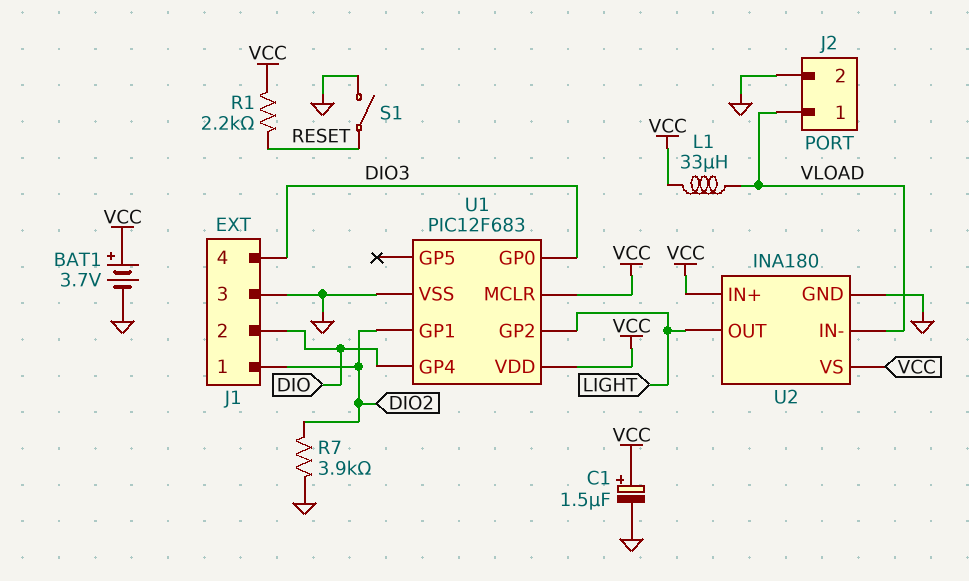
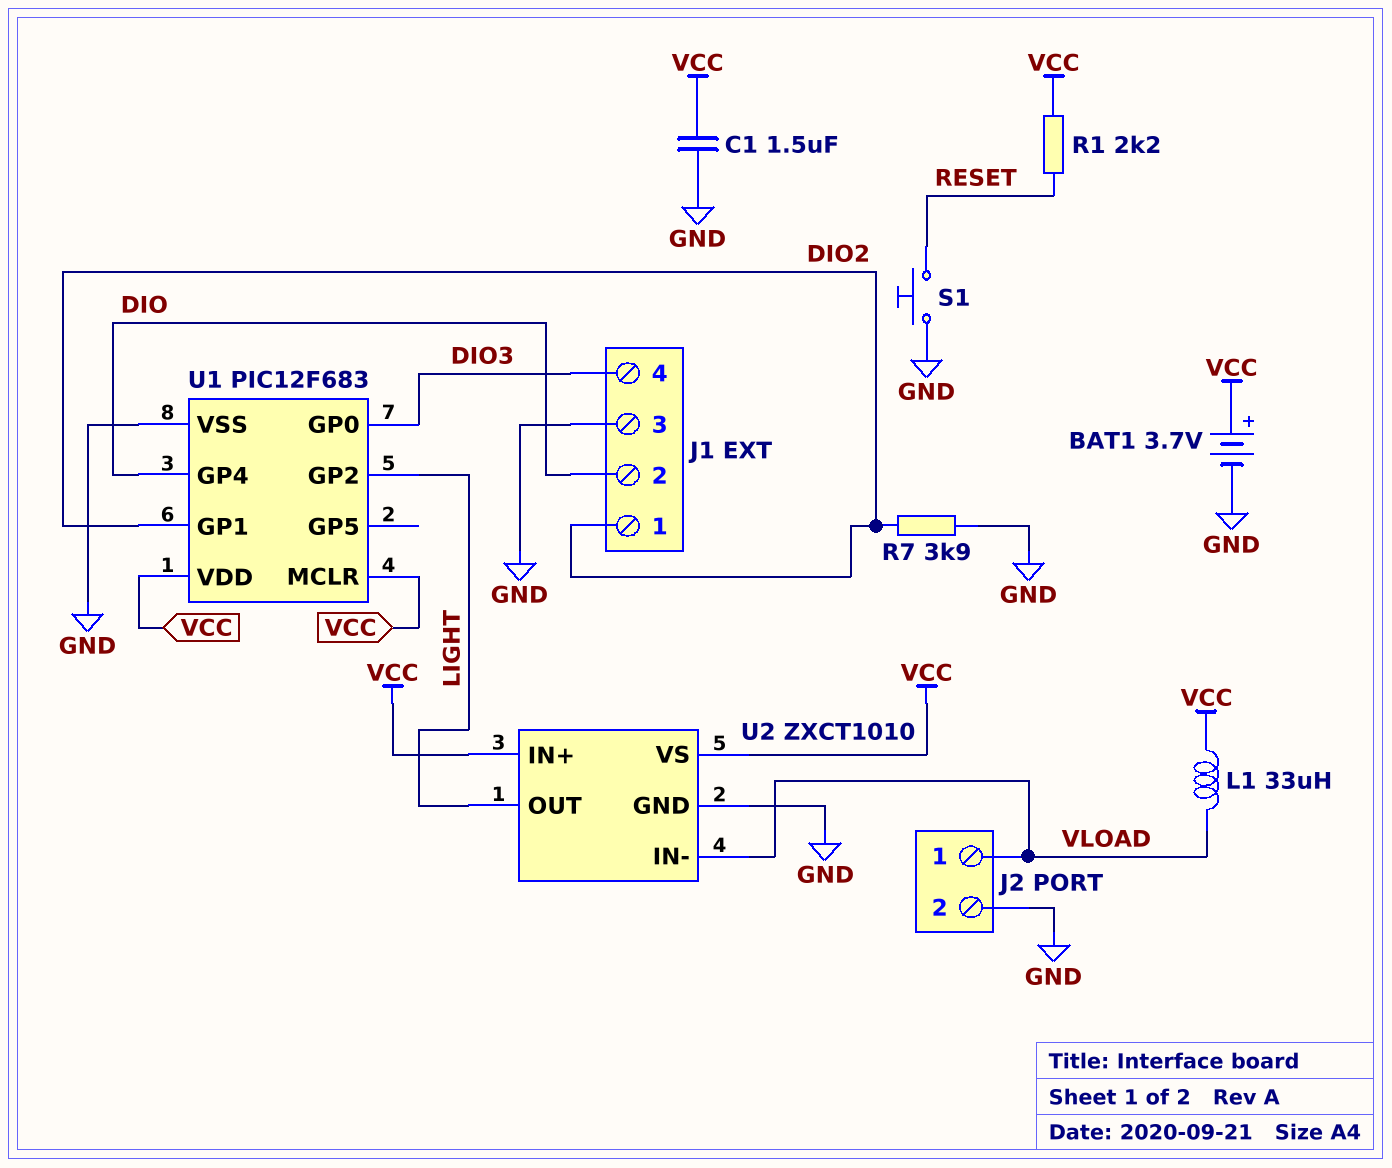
C1: 1.5uF (plus VCC, minus GND) -> 1.5uF (GND, VCC)
S1: switch (GND, RESET) -> button (GND, RESET)
U2: INA180 -> ZXCT1010

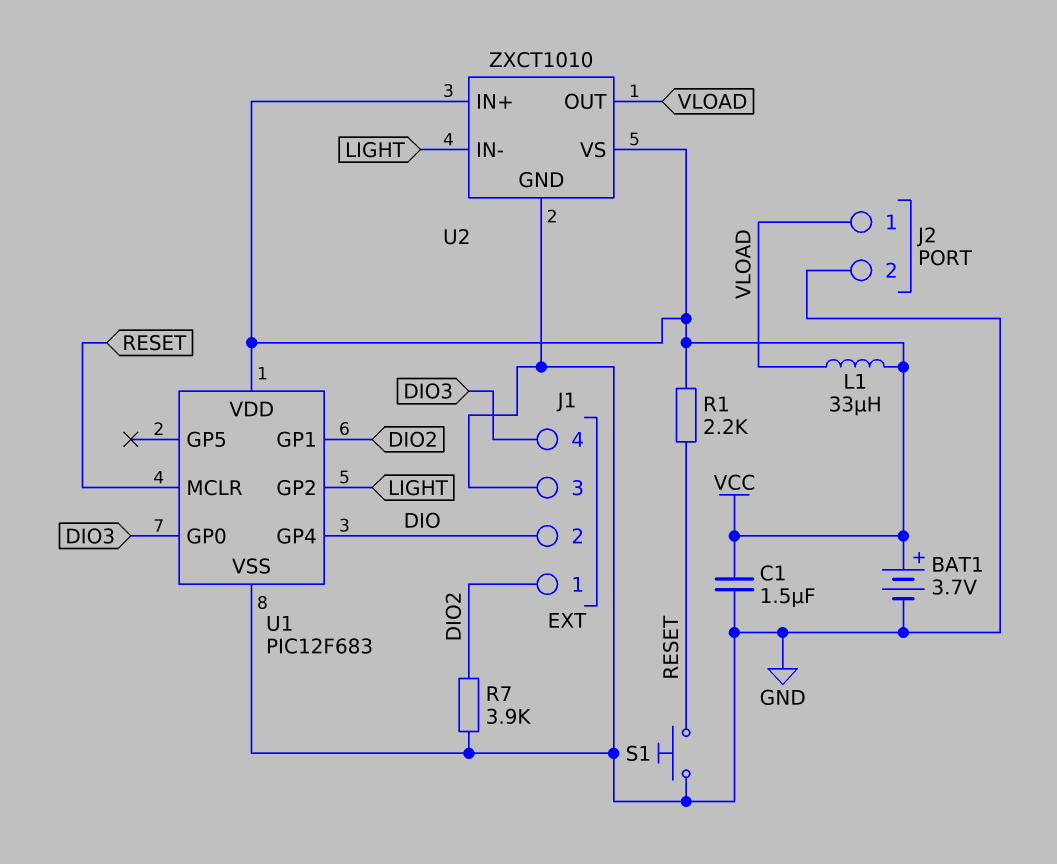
U1 pin MCLR: VCC -> RESET
U2 pin IN-: VLOAD -> LIGHT
U2 pin OUT: LIGHT -> VLOAD

